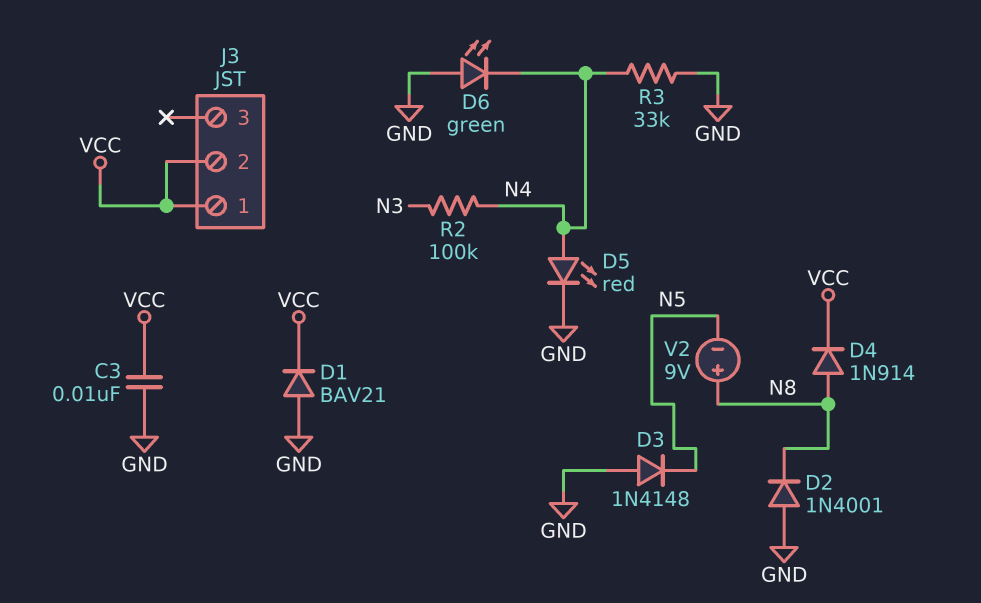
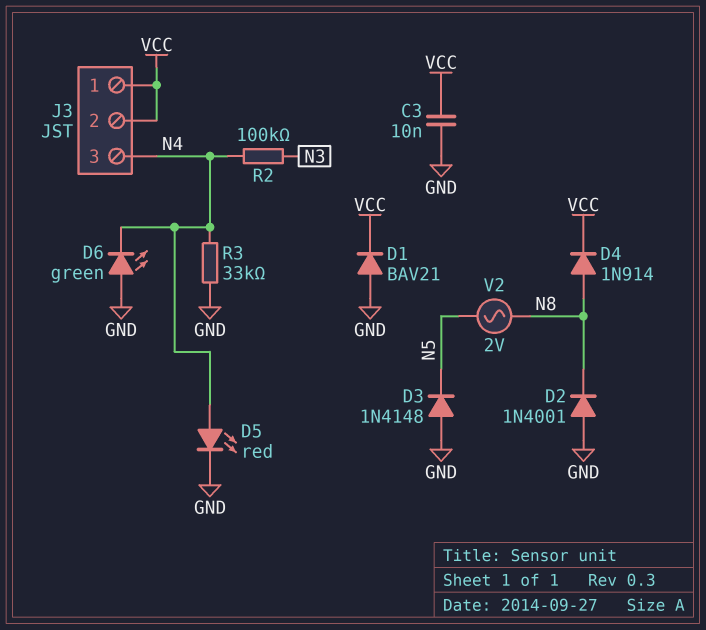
J3 pin 3: none -> N4
V2: 9V (plus N8, minus N5) -> AC 2V (N5, N8)

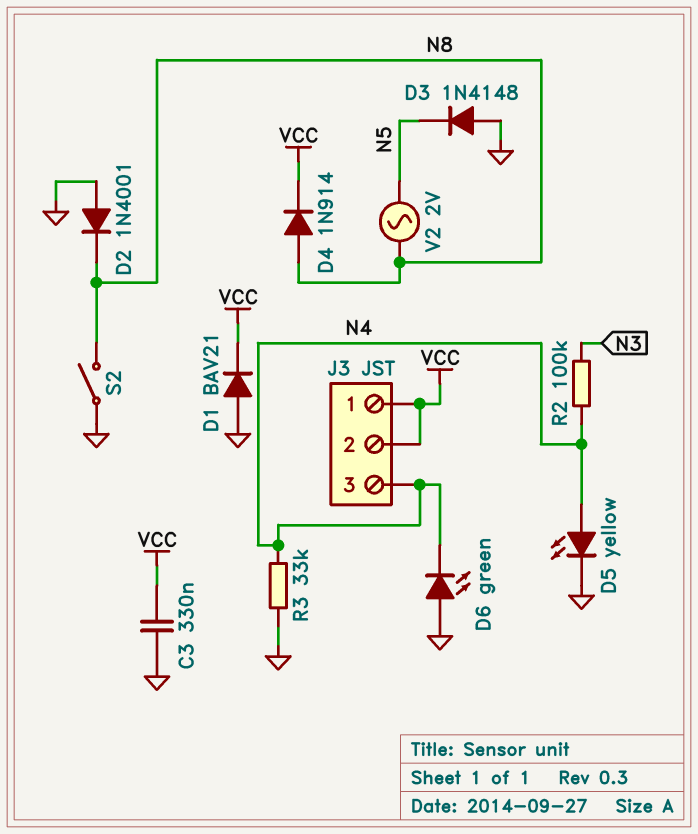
C3: 10nF (GND, VCC) -> 330nF (GND, VCC)
D5: LED red (A N4, K GND) -> LED yellow (A N4, K GND)
S2: none -> switch (GND, N8)

